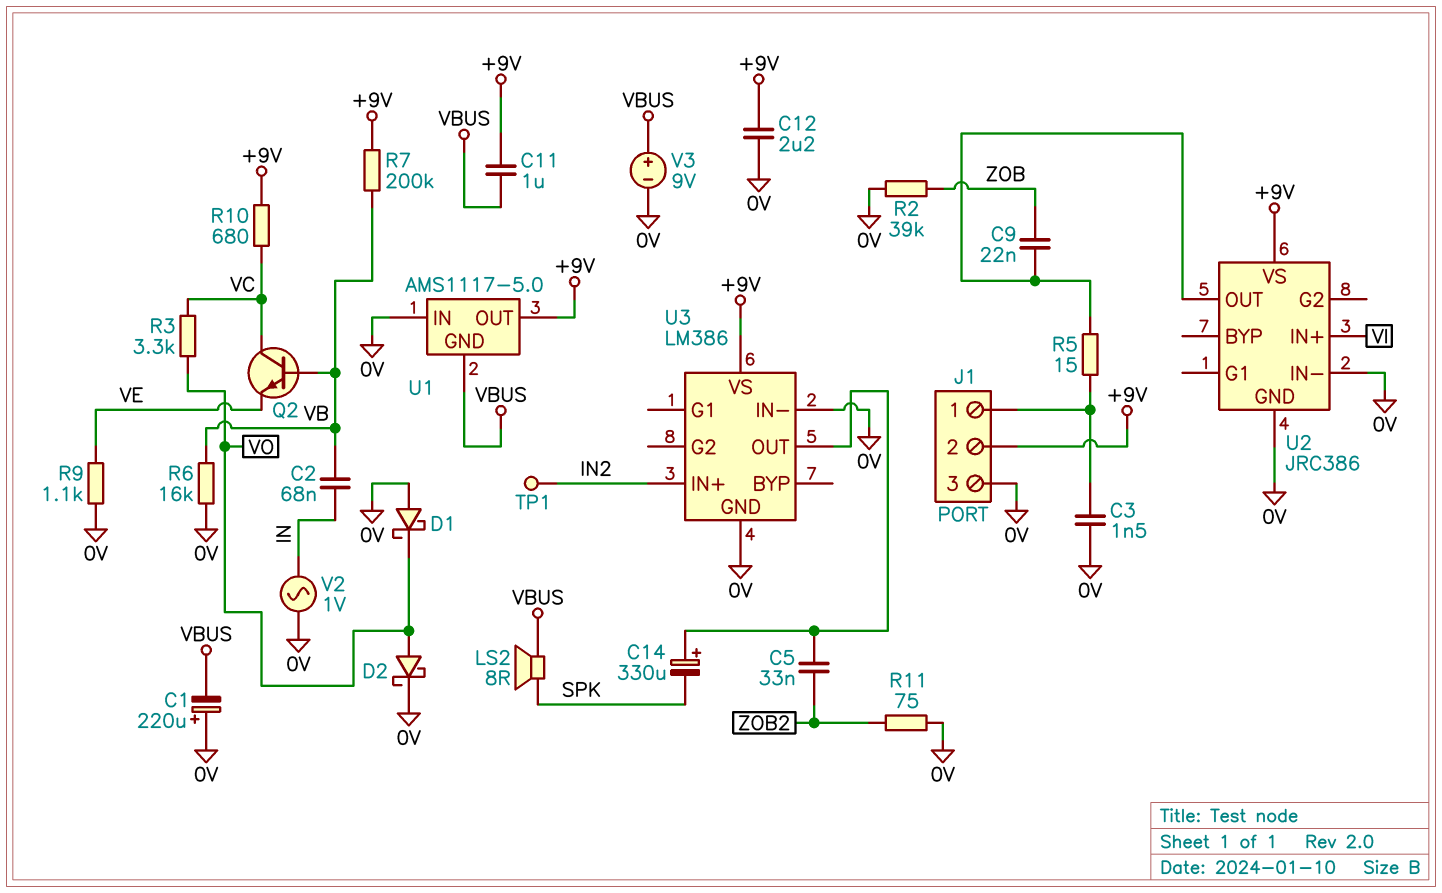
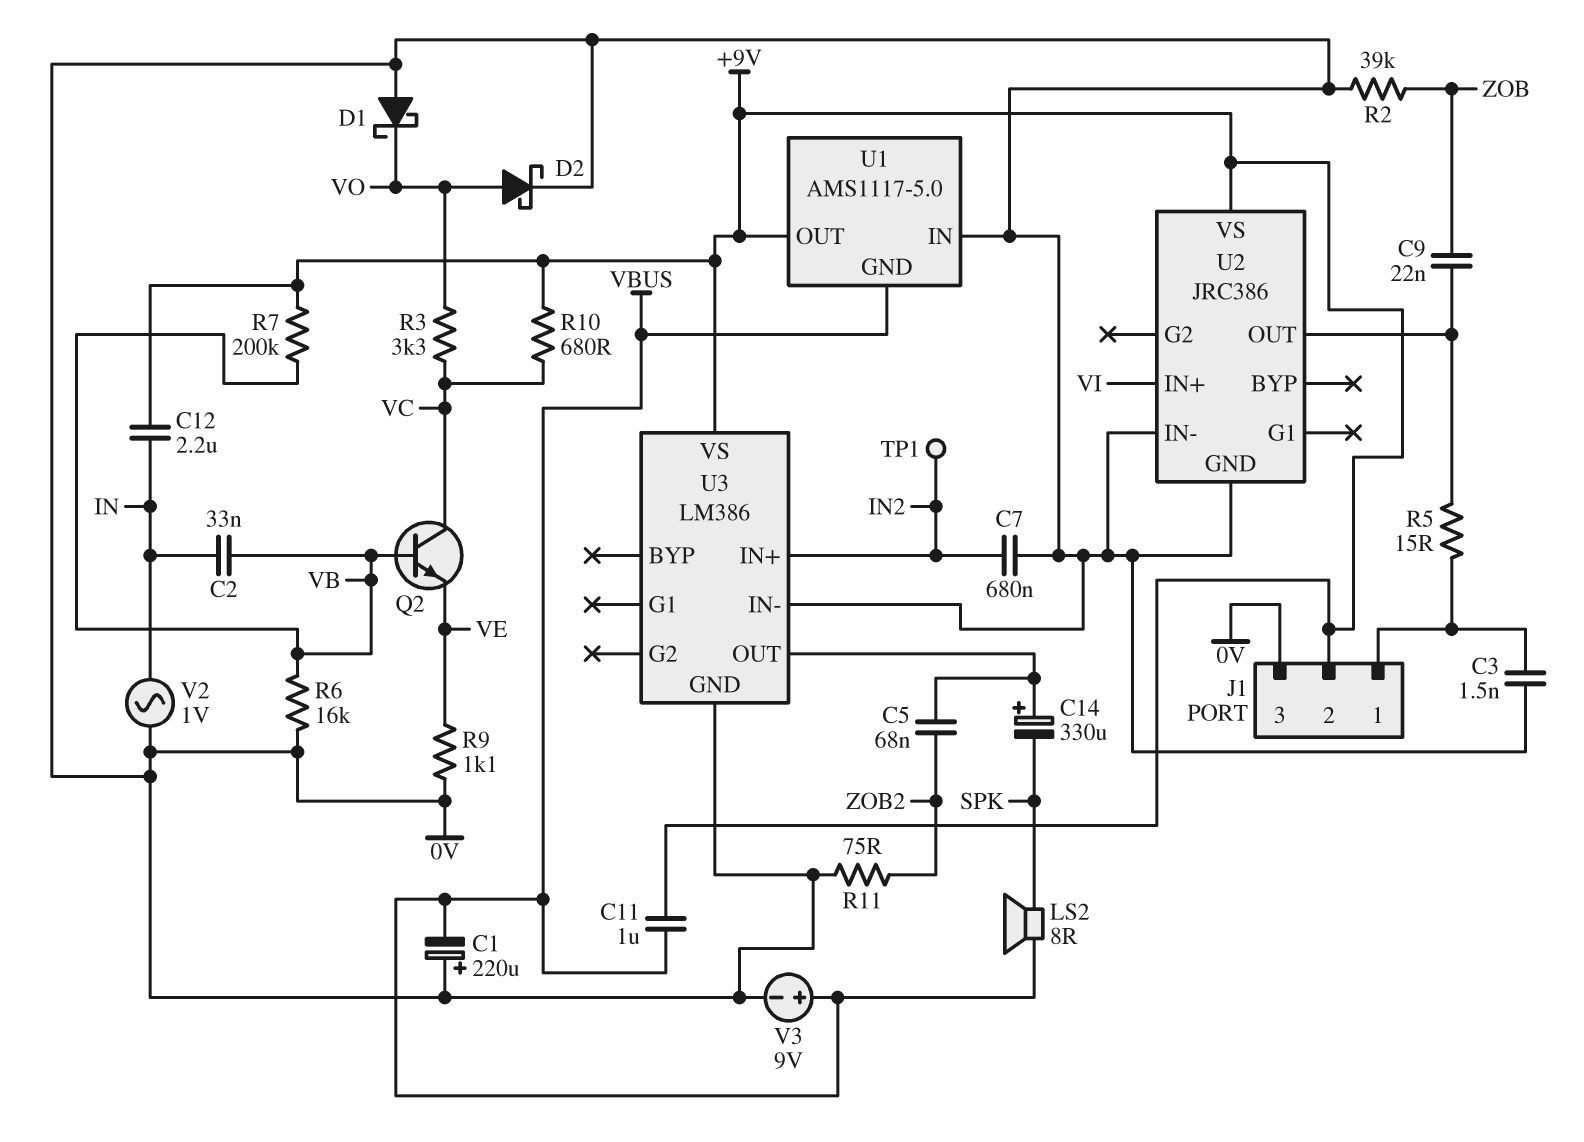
C2: 68nF (IN, VB) -> 33nF (IN, VB)
C5: 33nF (U3/OUT, ZOB2) -> 68nF (U3/OUT, ZOB2)
C7: none -> 680nF (0V, IN2)
C12: 2.2uF (+9V, 0V) -> 2.2uF (+9V, IN)

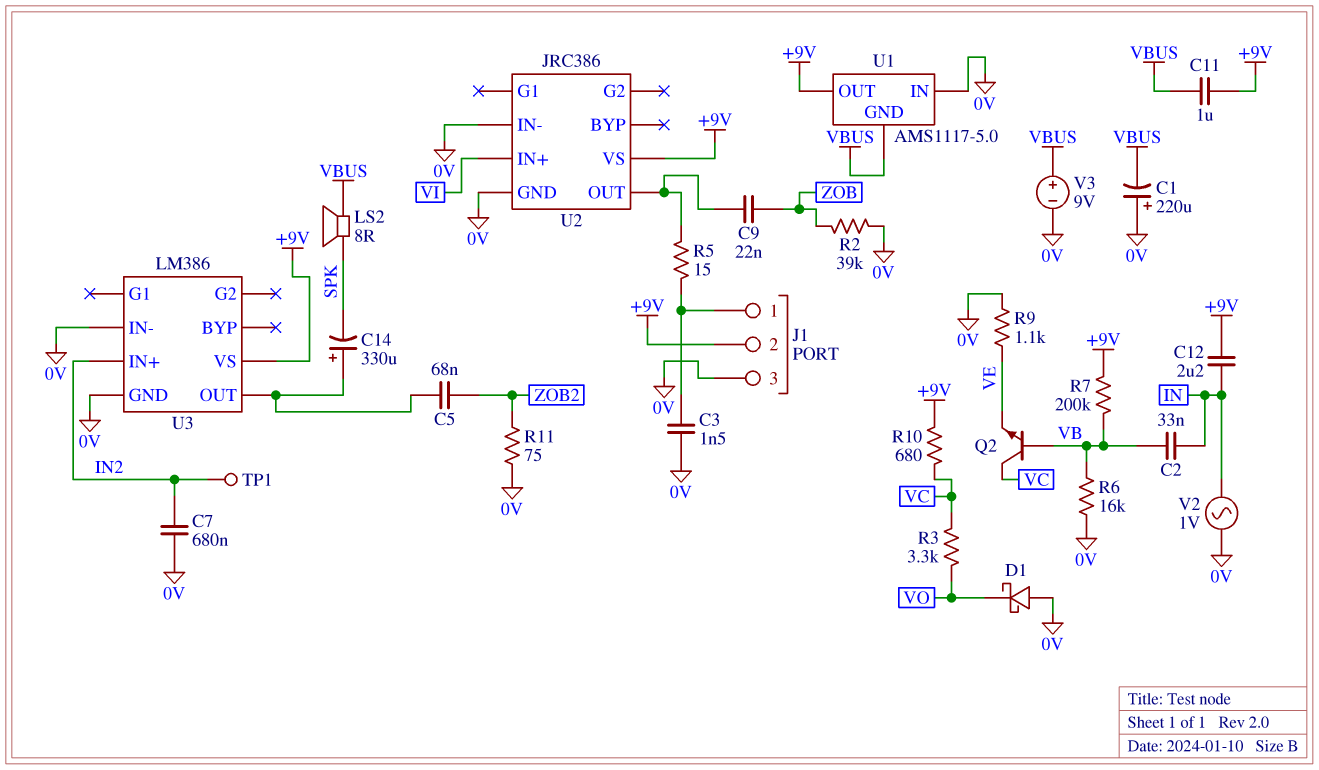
D2: schottky (A VO, K 0V) -> none

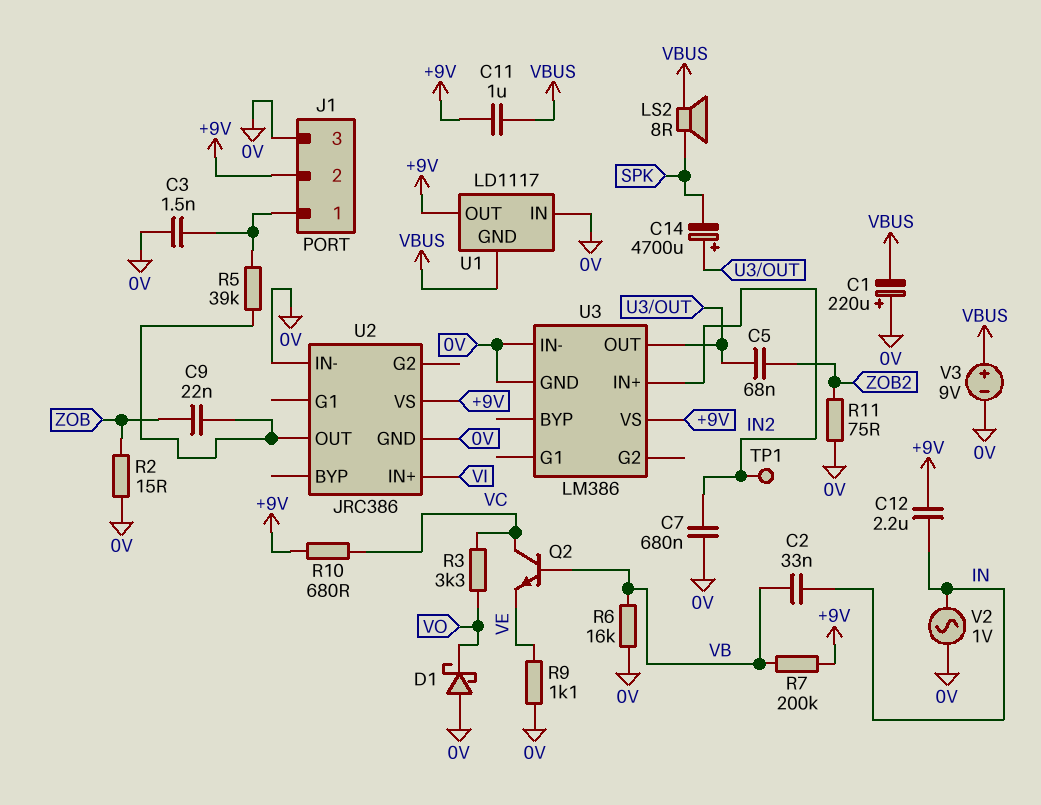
C14: 330uF (plus U3/OUT, minus SPK) -> 4700uF (plus U3/OUT, minus SPK)
R2: 39k (0V, ZOB) -> 15 (0V, ZOB)
R5: 15 (J1/1, U2/OUT) -> 39k (J1/1, U2/OUT)
U1: AMS1117-5.0 -> LD1117

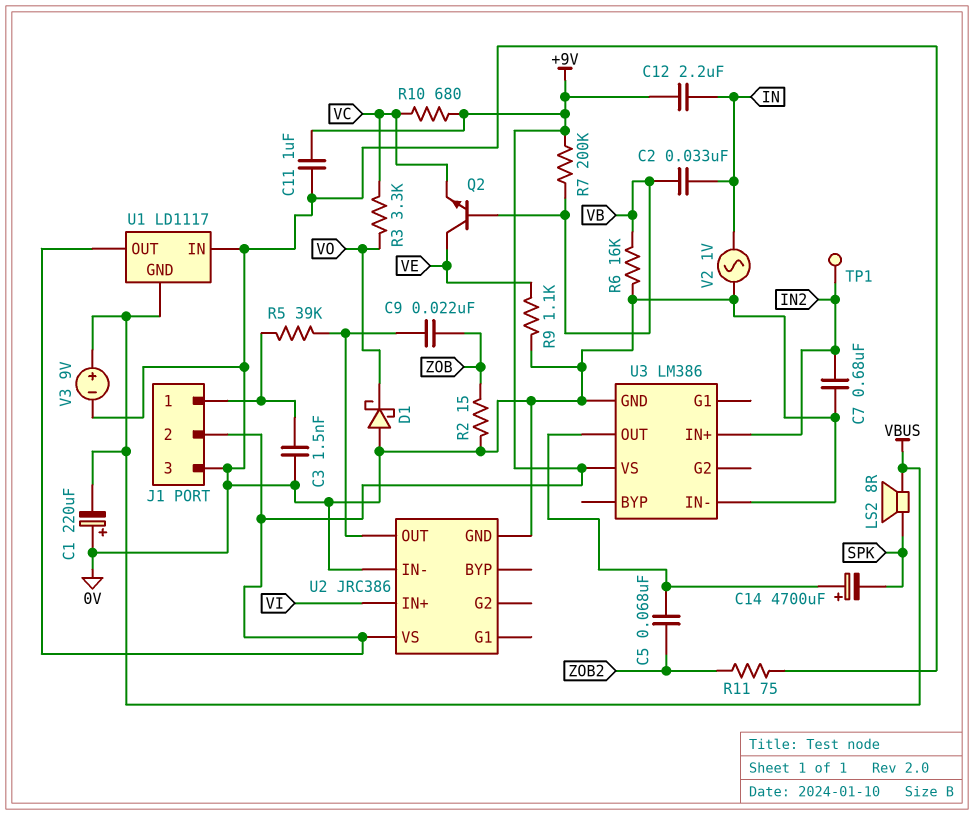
C11: 1uF (+9V, VBUS) -> 1uF (+9V, 0V)
Q2: NPN (B VB, C VC, E VE) -> NPN (B VB, C VE, E VC)

